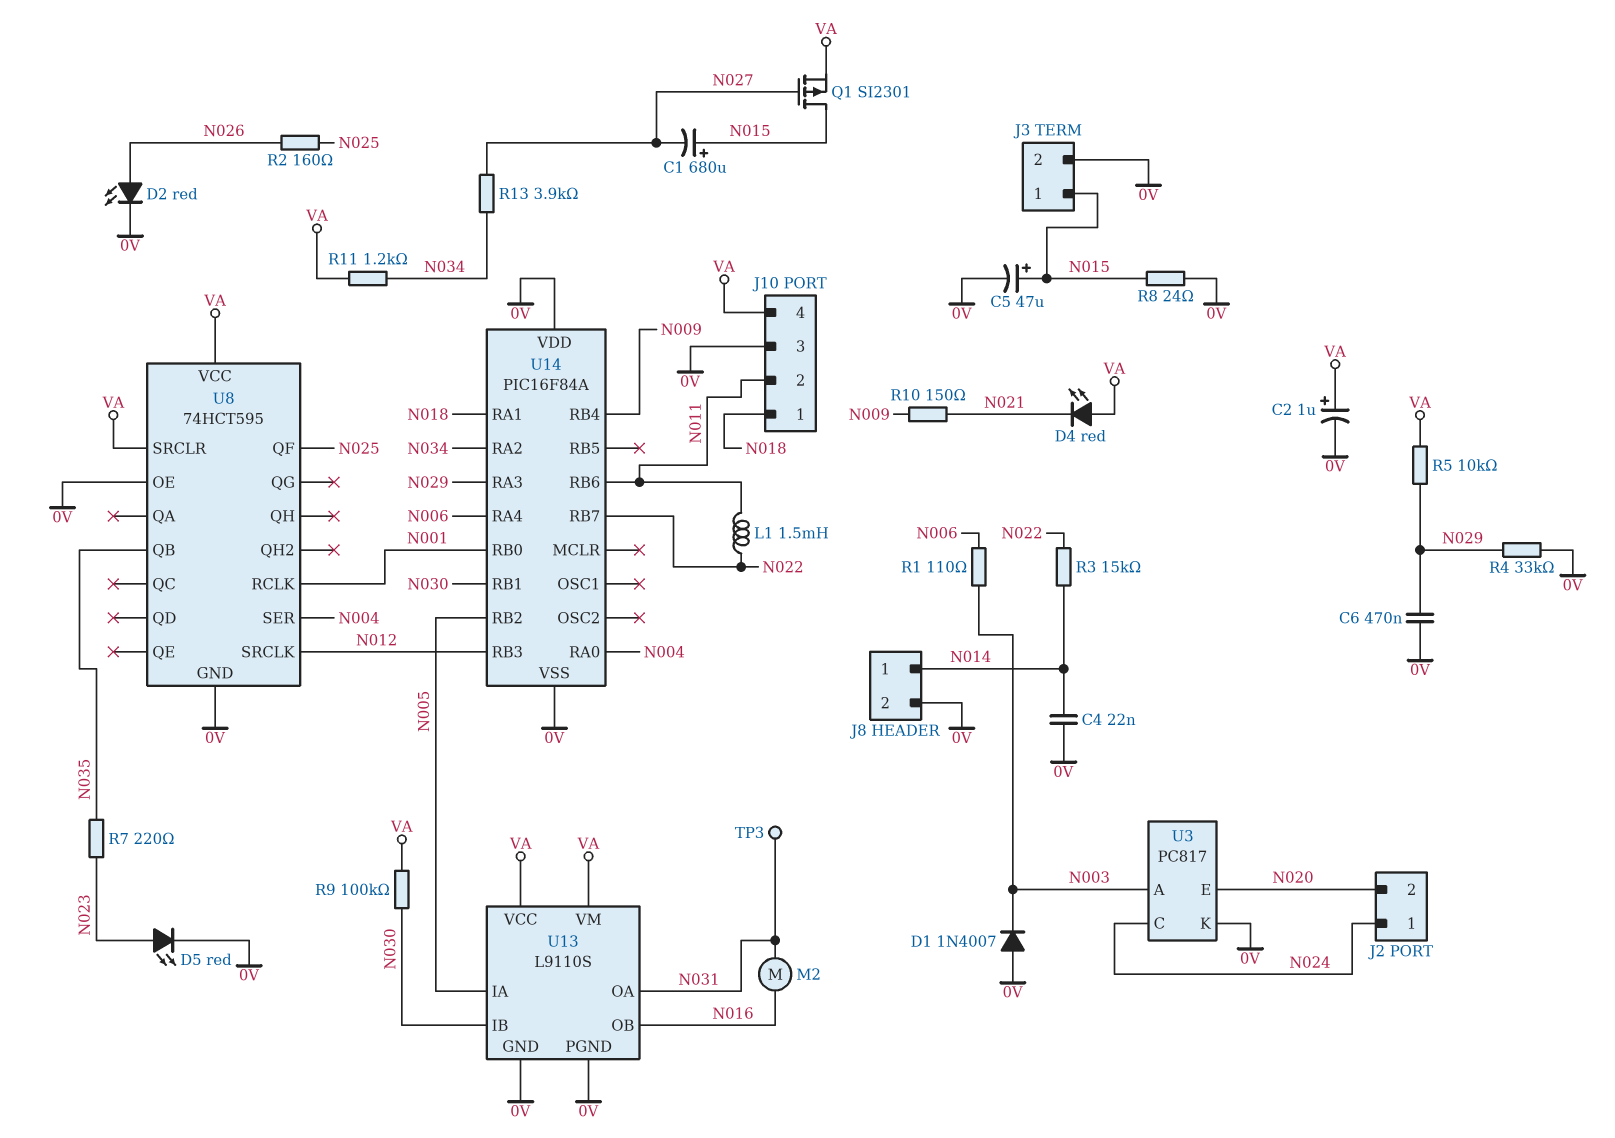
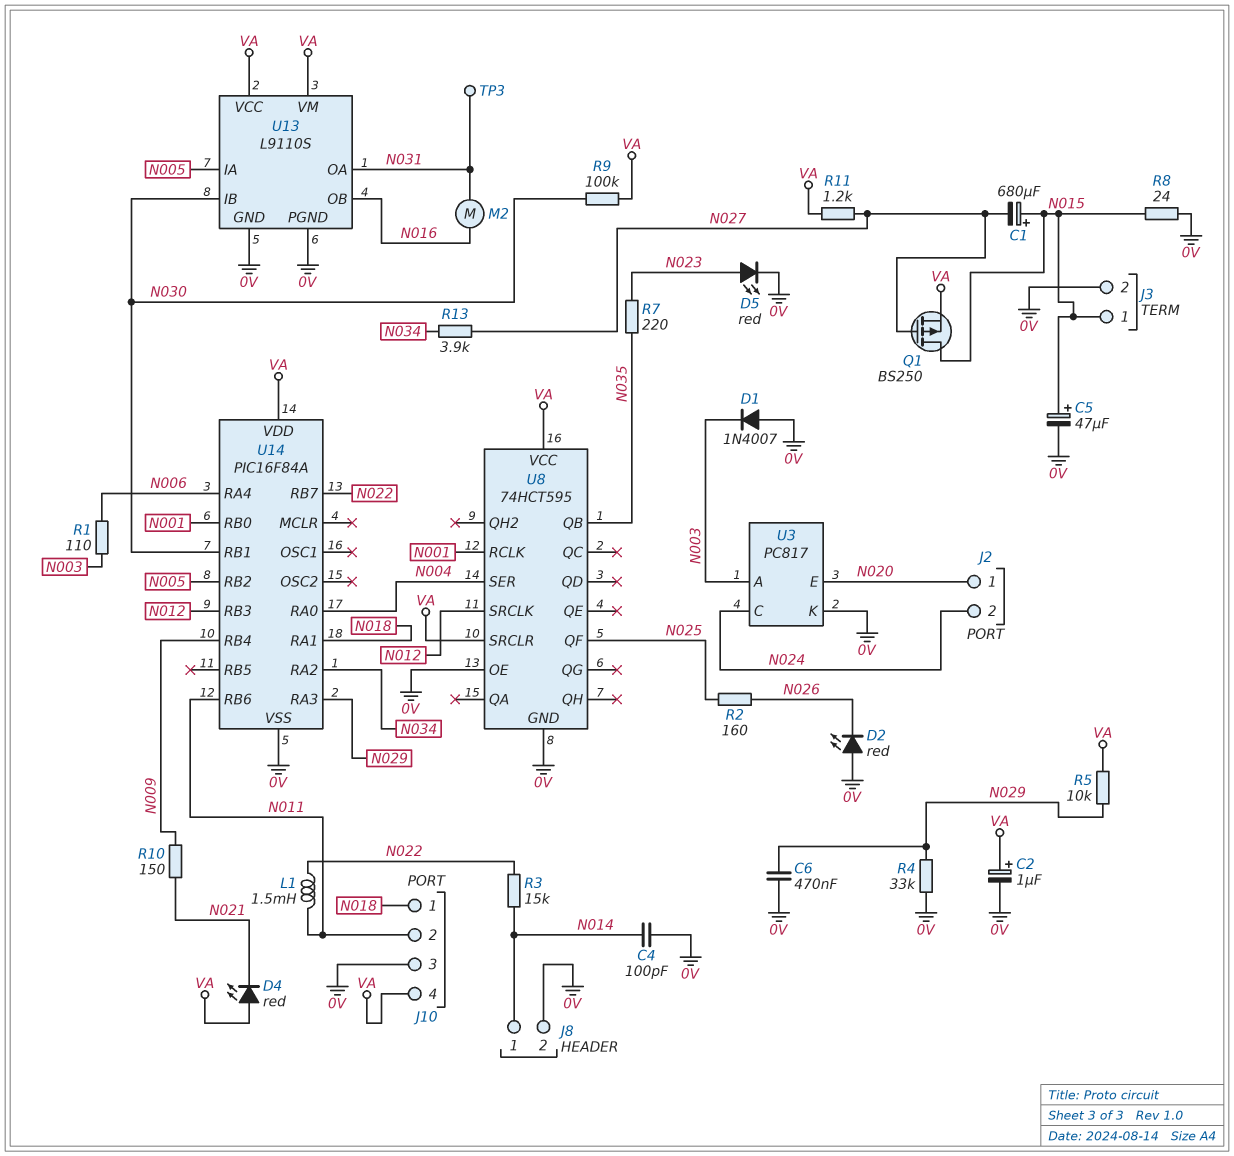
C4: 22nF (0V, N014) -> 100pF (0V, N014)
D2: LED red (A N026, K 0V) -> LED red (A 0V, K N026)
J2 pin 1: N024 -> N020
J2 pin 2: N020 -> N024
Q1: PMOS SI2301 (G N027, D N015, S VA) -> PMOS BS250 (G N027, D N015, S VA)
R11: 1.2k (N034, VA) -> 1.2k (N027, VA)
U14 pin VDD: 0V -> VA

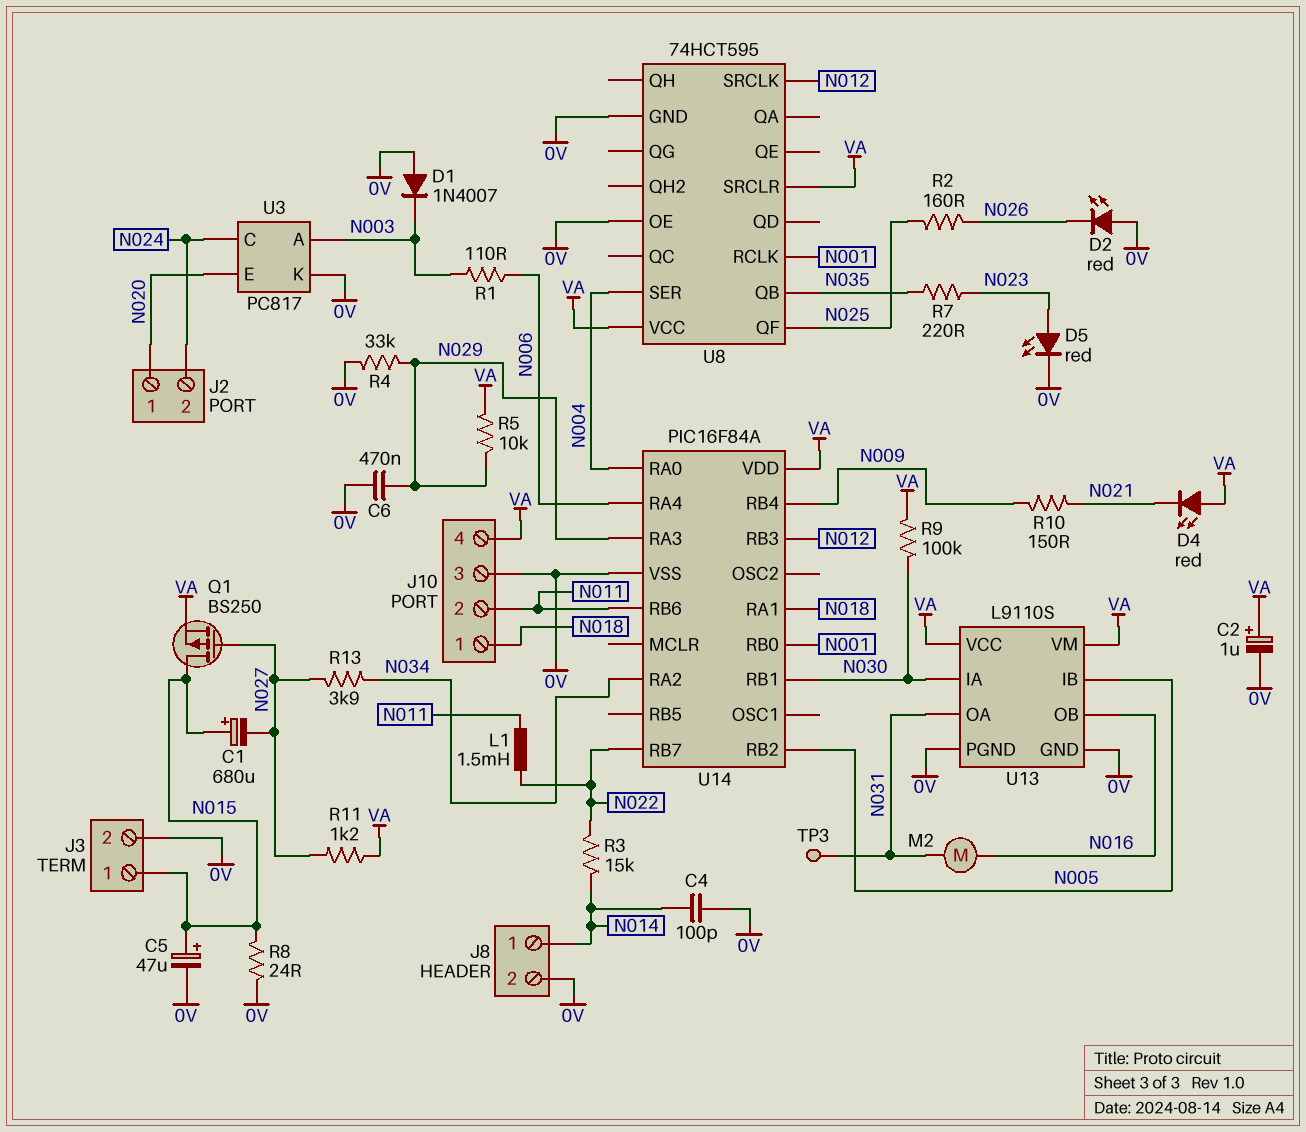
U13 pin IA: N005 -> N030
U13 pin IB: N030 -> N005

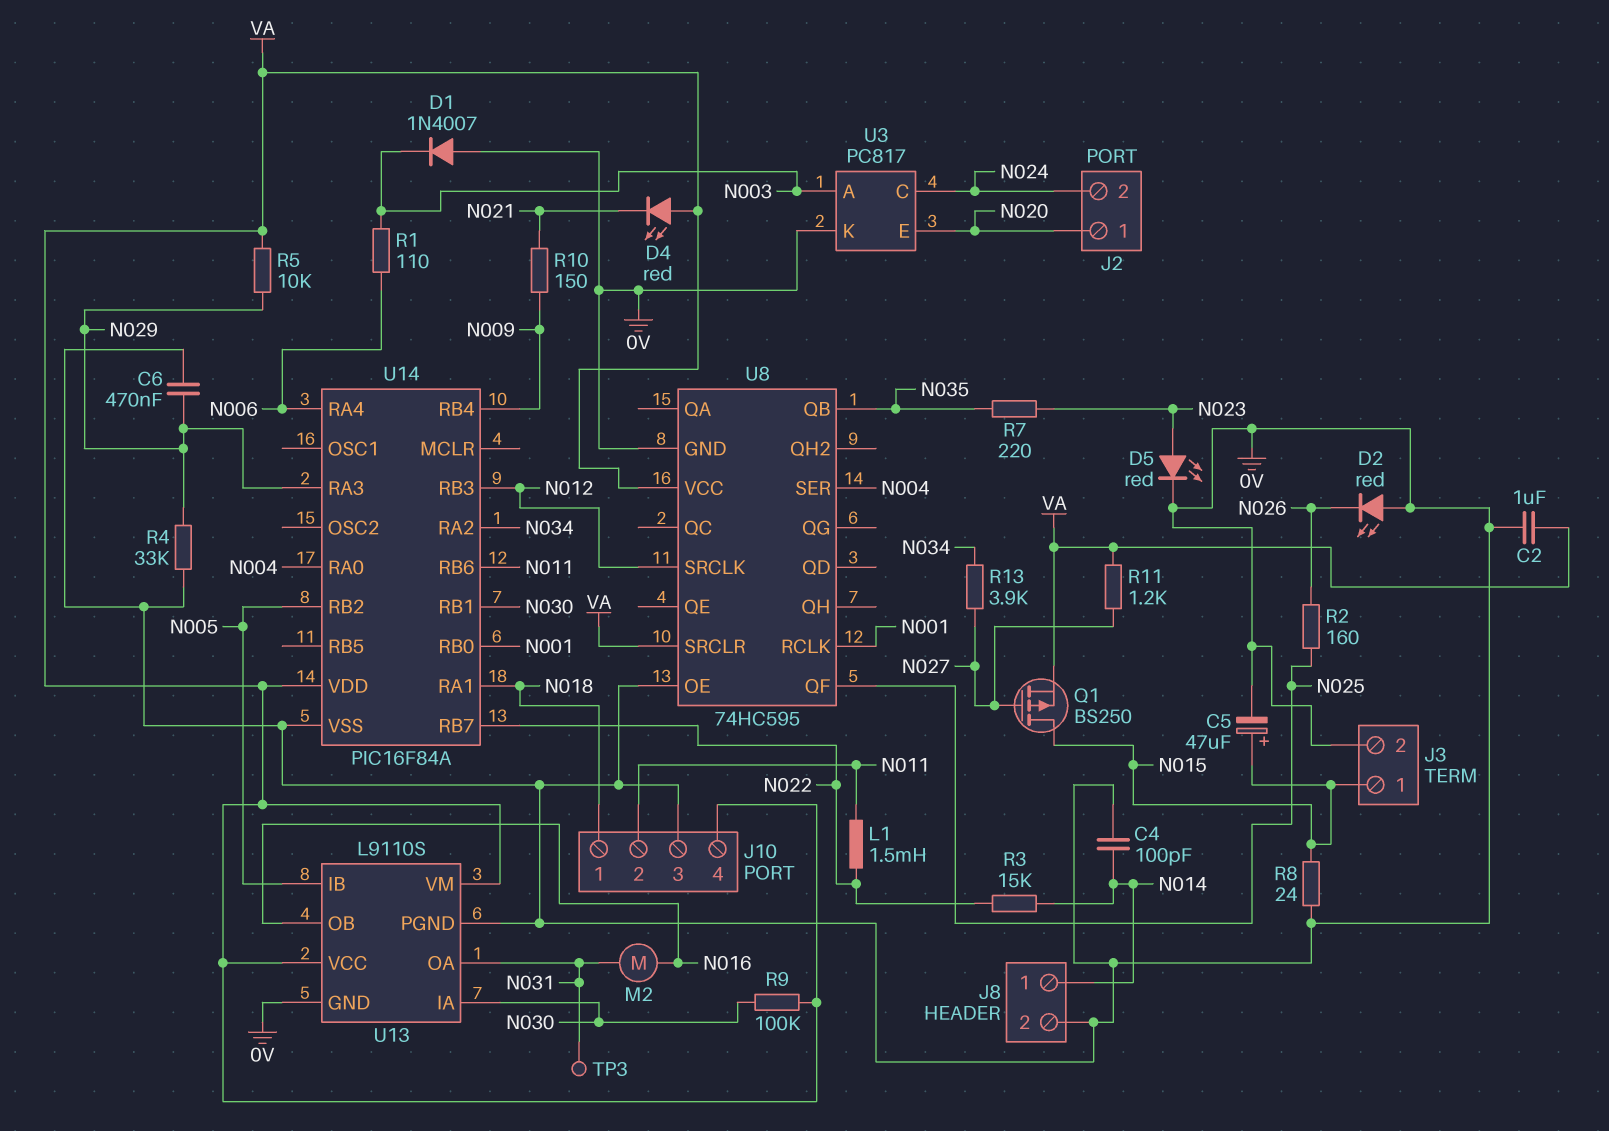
C1: 680uF (plus N015, minus N027) -> none
C2: 1uF (plus VA, minus 0V) -> 1uF (0V, VA)
U8: 74HCT595 -> 74HC595

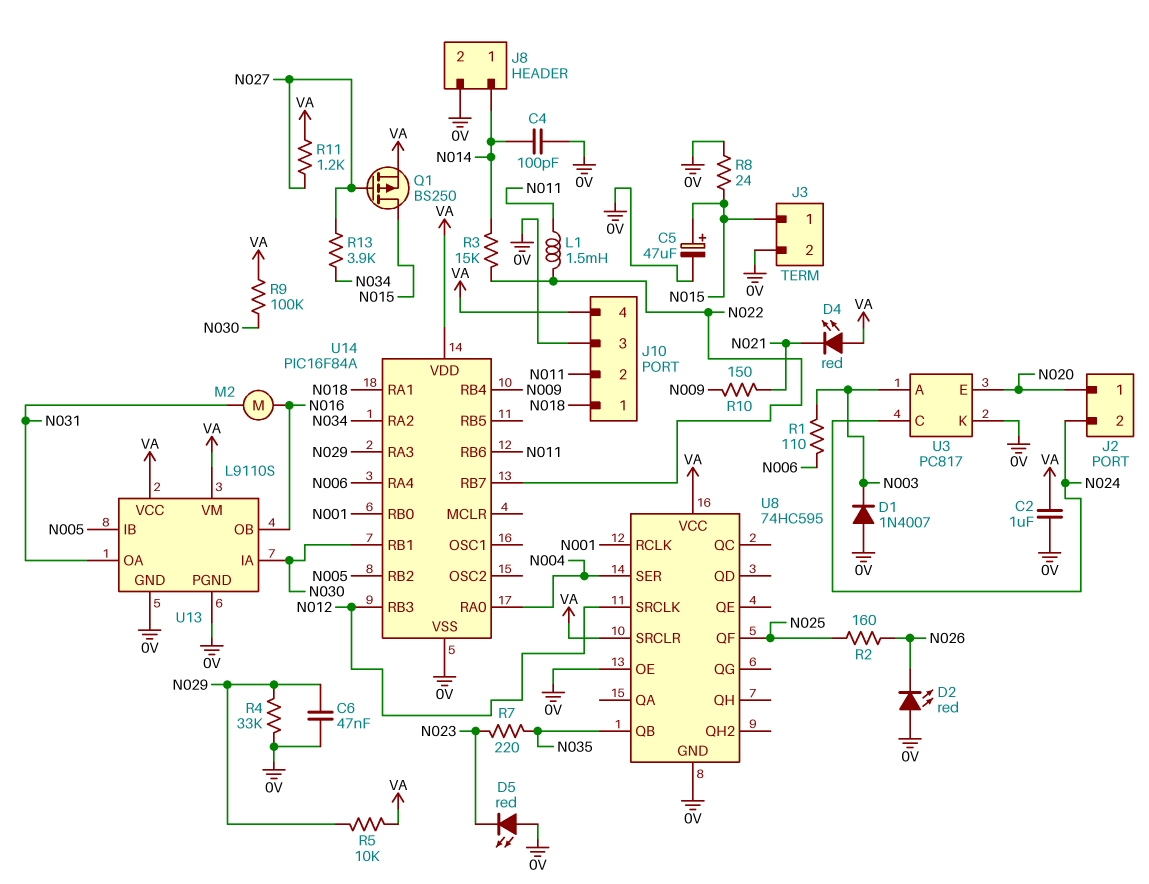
C6: 470nF (0V, N029) -> 47nF (0V, N029)
D5: LED red (A N023, K 0V) -> LED red (A 0V, K N023)
TP3: test point (N031) -> none

